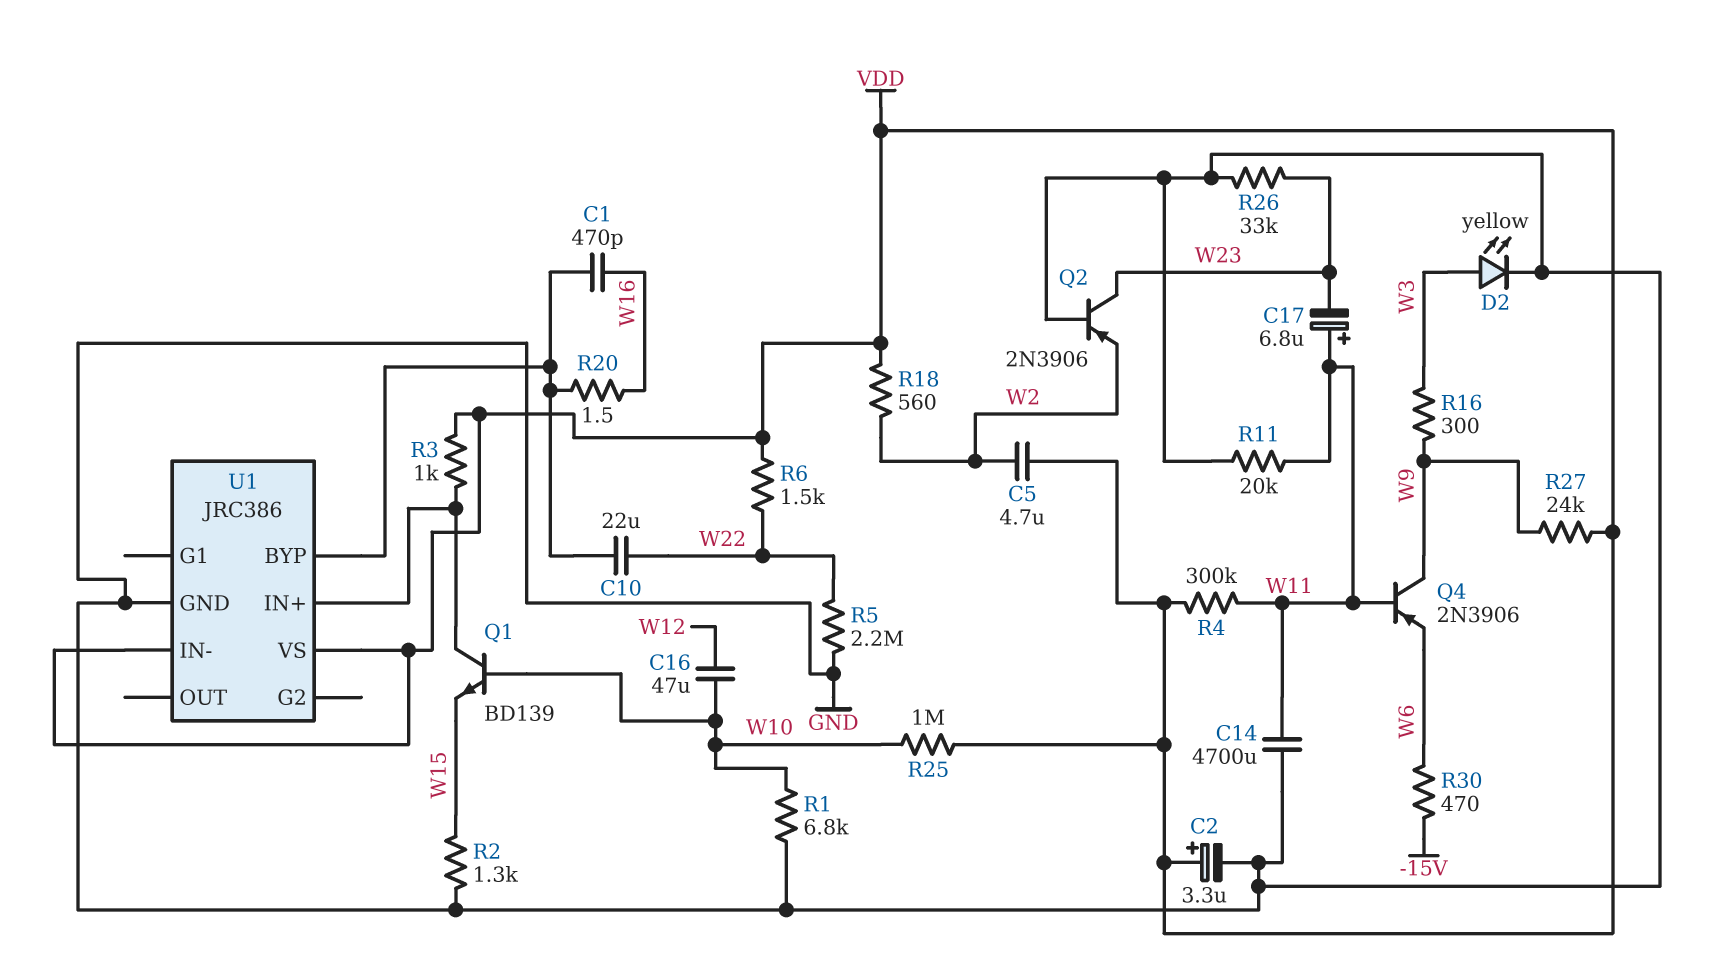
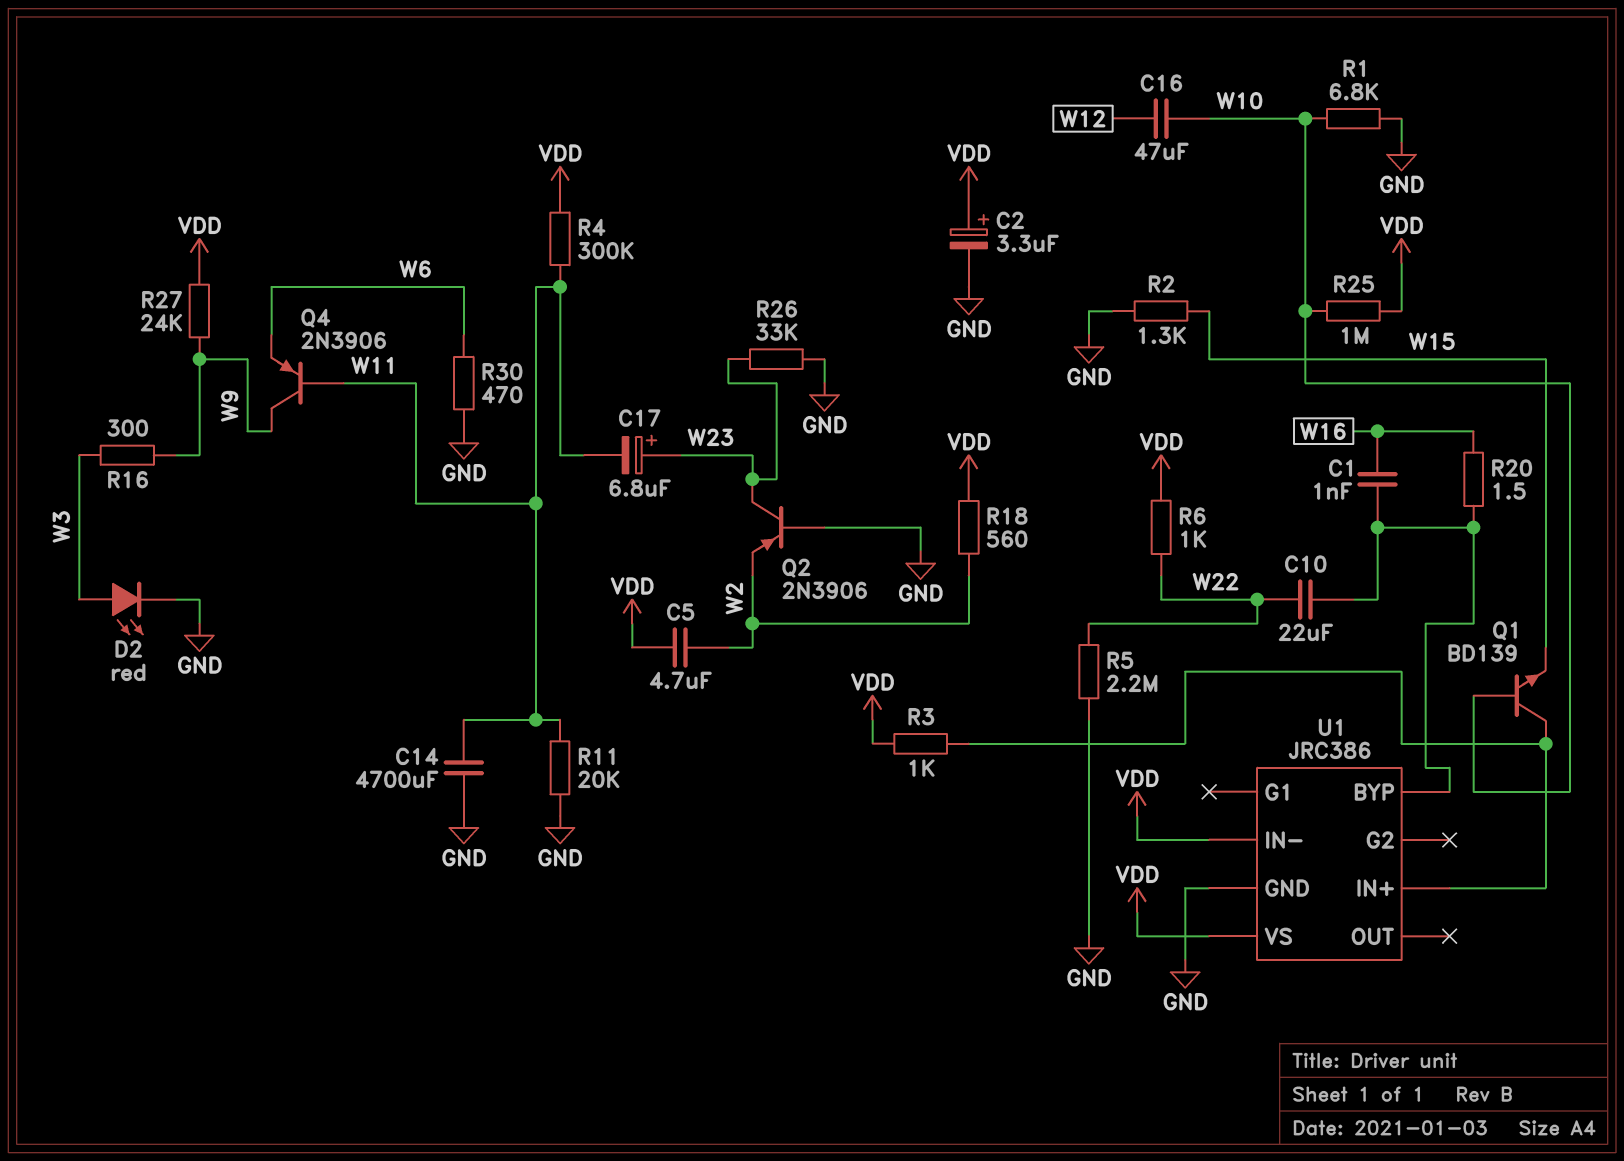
C1: 470pF (U1/BYP, W16) -> 1nF (U1/BYP, W16)
C17: 6.8uF (plus W11, minus W23) -> 6.8uF (plus W23, minus W11)
D2: LED yellow (A W3, K GND) -> LED red (A W3, K GND)
R6: 1.5k (VDD, W22) -> 1k (VDD, W22)
R30: 470 (-15V, W6) -> 470 (GND, W6)

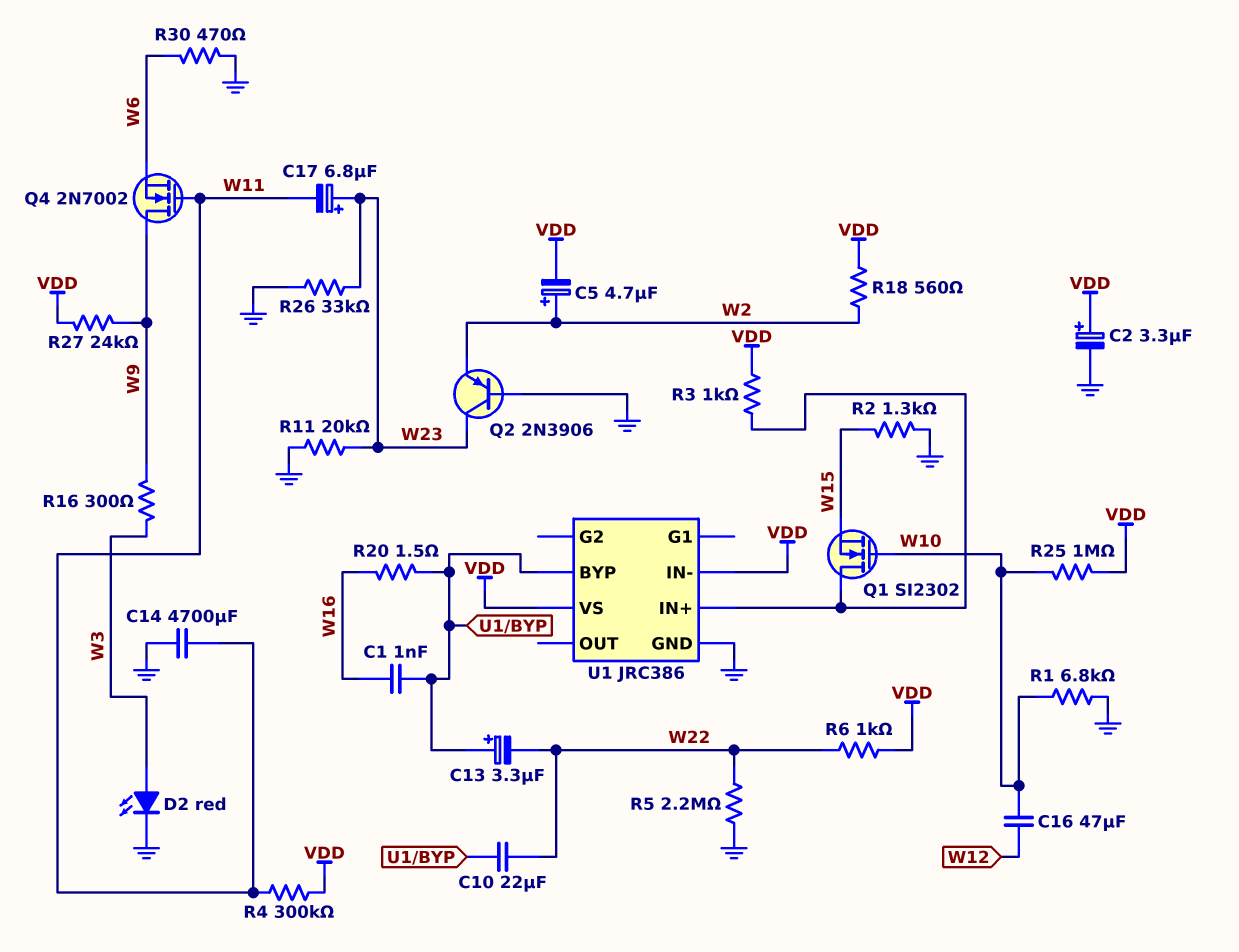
C5: 4.7uF (VDD, W2) -> 4.7uF (plus W2, minus VDD)
C13: none -> 3.3uF (plus U1/BYP, minus W22)
Q1: NPN BD139 (B W10, C U1/IN+, E W15) -> NMOS SI2302 (G W10, D U1/IN+, S W15)
Q4: PNP 2N3906 (B W11, C W9, E W6) -> NMOS 2N7002 (G W11, D W9, S W6)
R11: 20k (GND, W11) -> 20k (GND, W23)

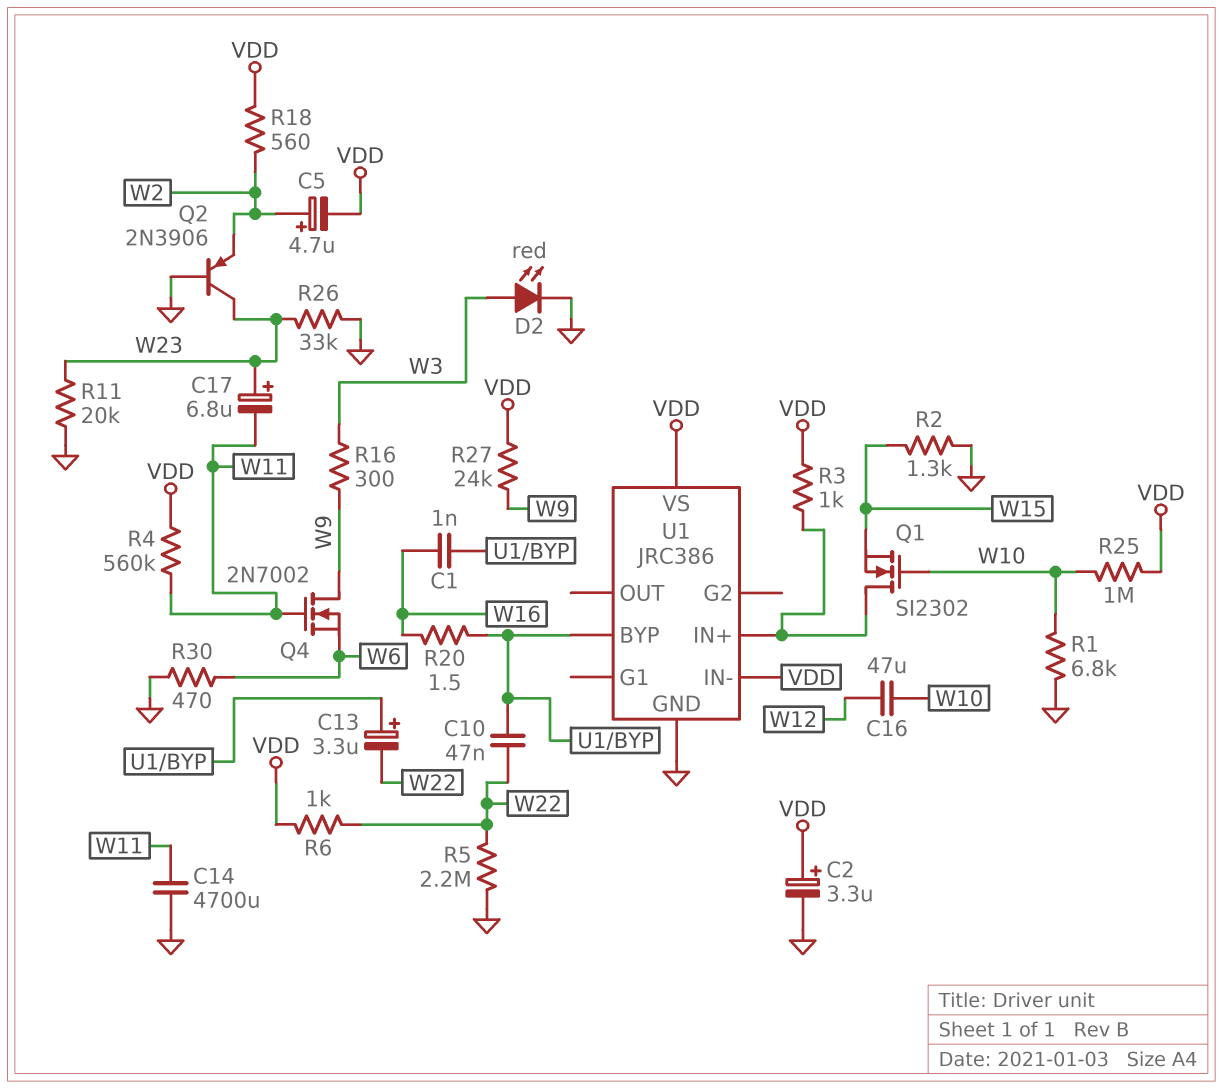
C10: 22uF (U1/BYP, W22) -> 47nF (U1/BYP, W22)
R4: 300k (VDD, W11) -> 560k (VDD, W11)

